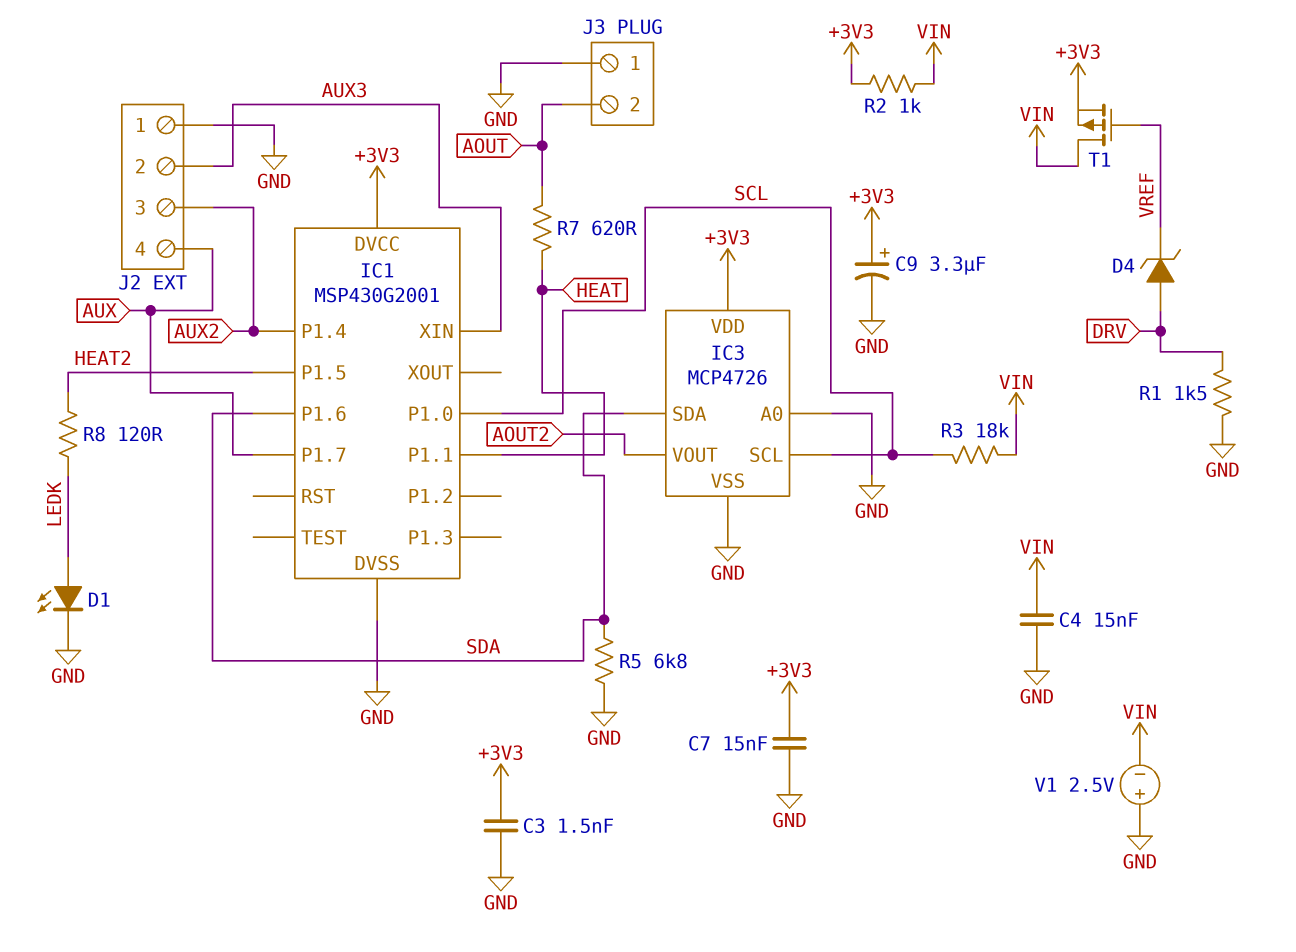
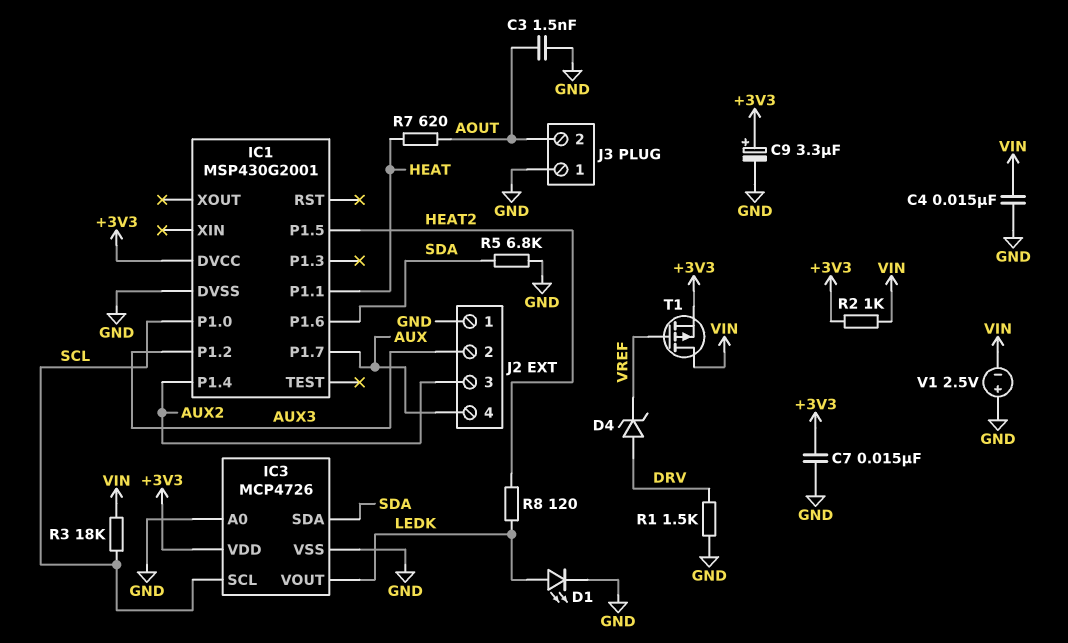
C3: 1.5nF (+3V3, GND) -> 1.5nF (AOUT, GND)
IC1 pin P1.2: none -> AUX3
IC1 pin XIN: AUX3 -> none
IC3 pin VOUT: AOUT2 -> LEDK

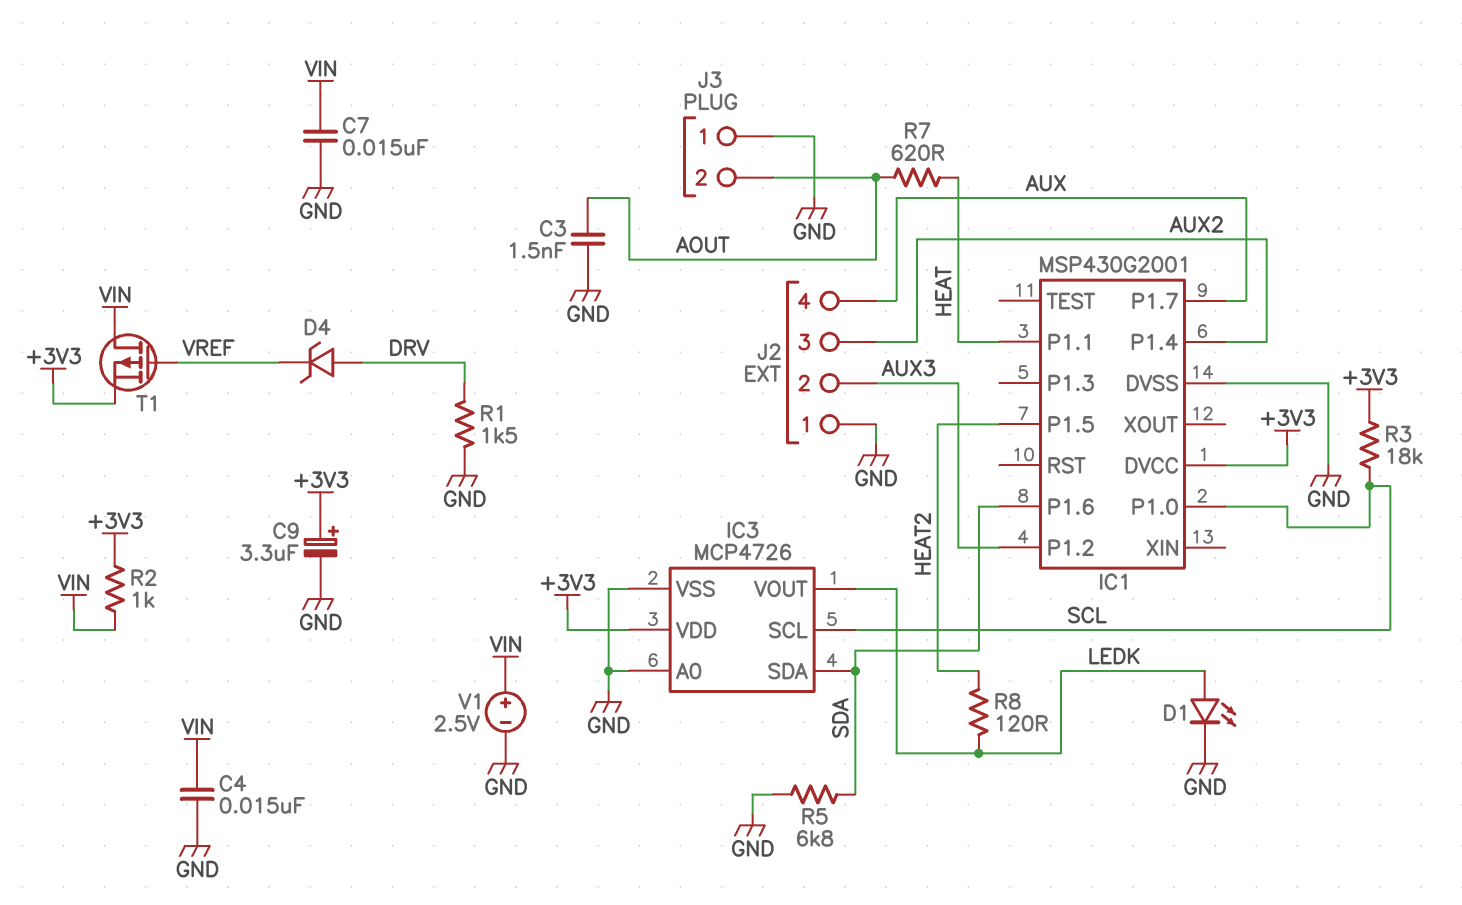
C7: 15nF (+3V3, GND) -> 15nF (GND, VIN)
R3: 18k (SCL, VIN) -> 18k (+3V3, SCL)
V1: 2.5V (plus GND, minus VIN) -> 2.5V (plus VIN, minus GND)

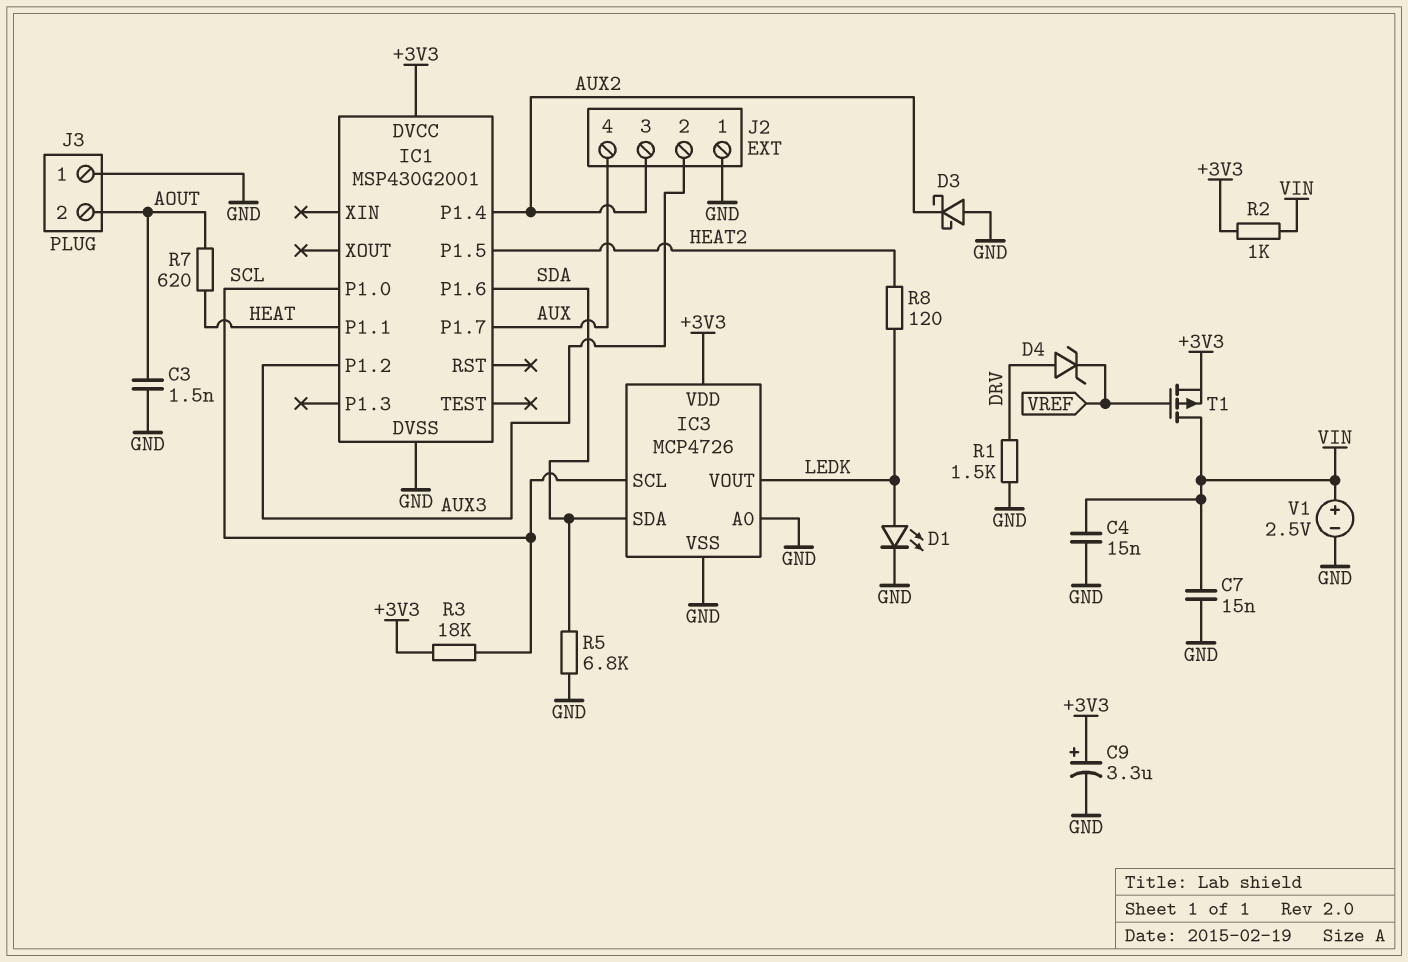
D3: none -> schottky (A GND, K AUX2)

